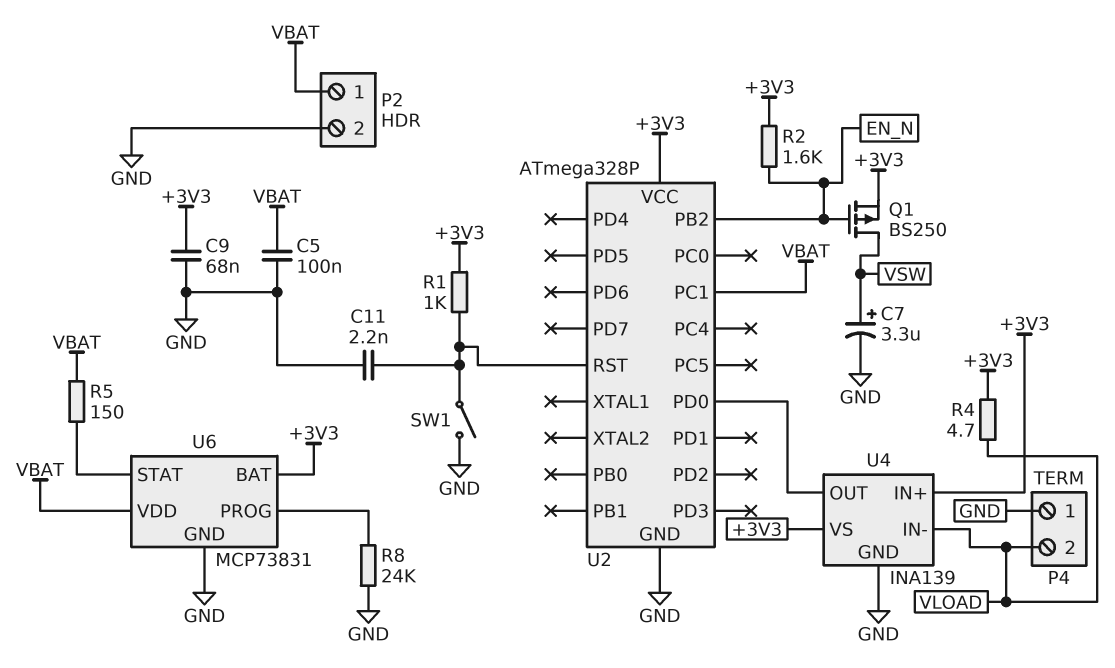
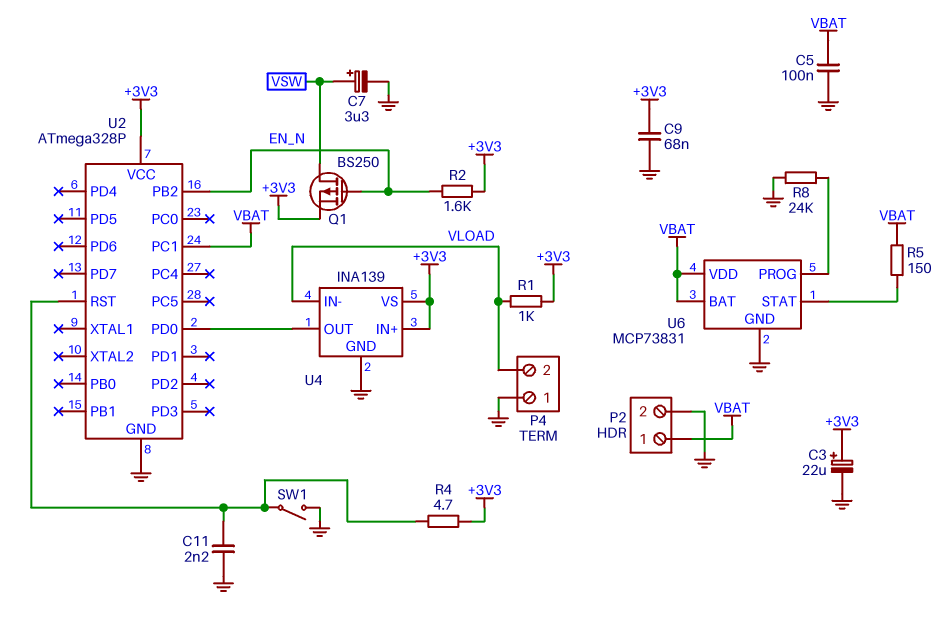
C3: none -> 22uF (plus +3V3, minus GND)
R1: 1k (+3V3, U2/RST) -> 1k (+3V3, VLOAD)
R4: 4.7 (+3V3, VLOAD) -> 4.7 (+3V3, U2/RST)
U6 pin BAT: +3V3 -> VBAT

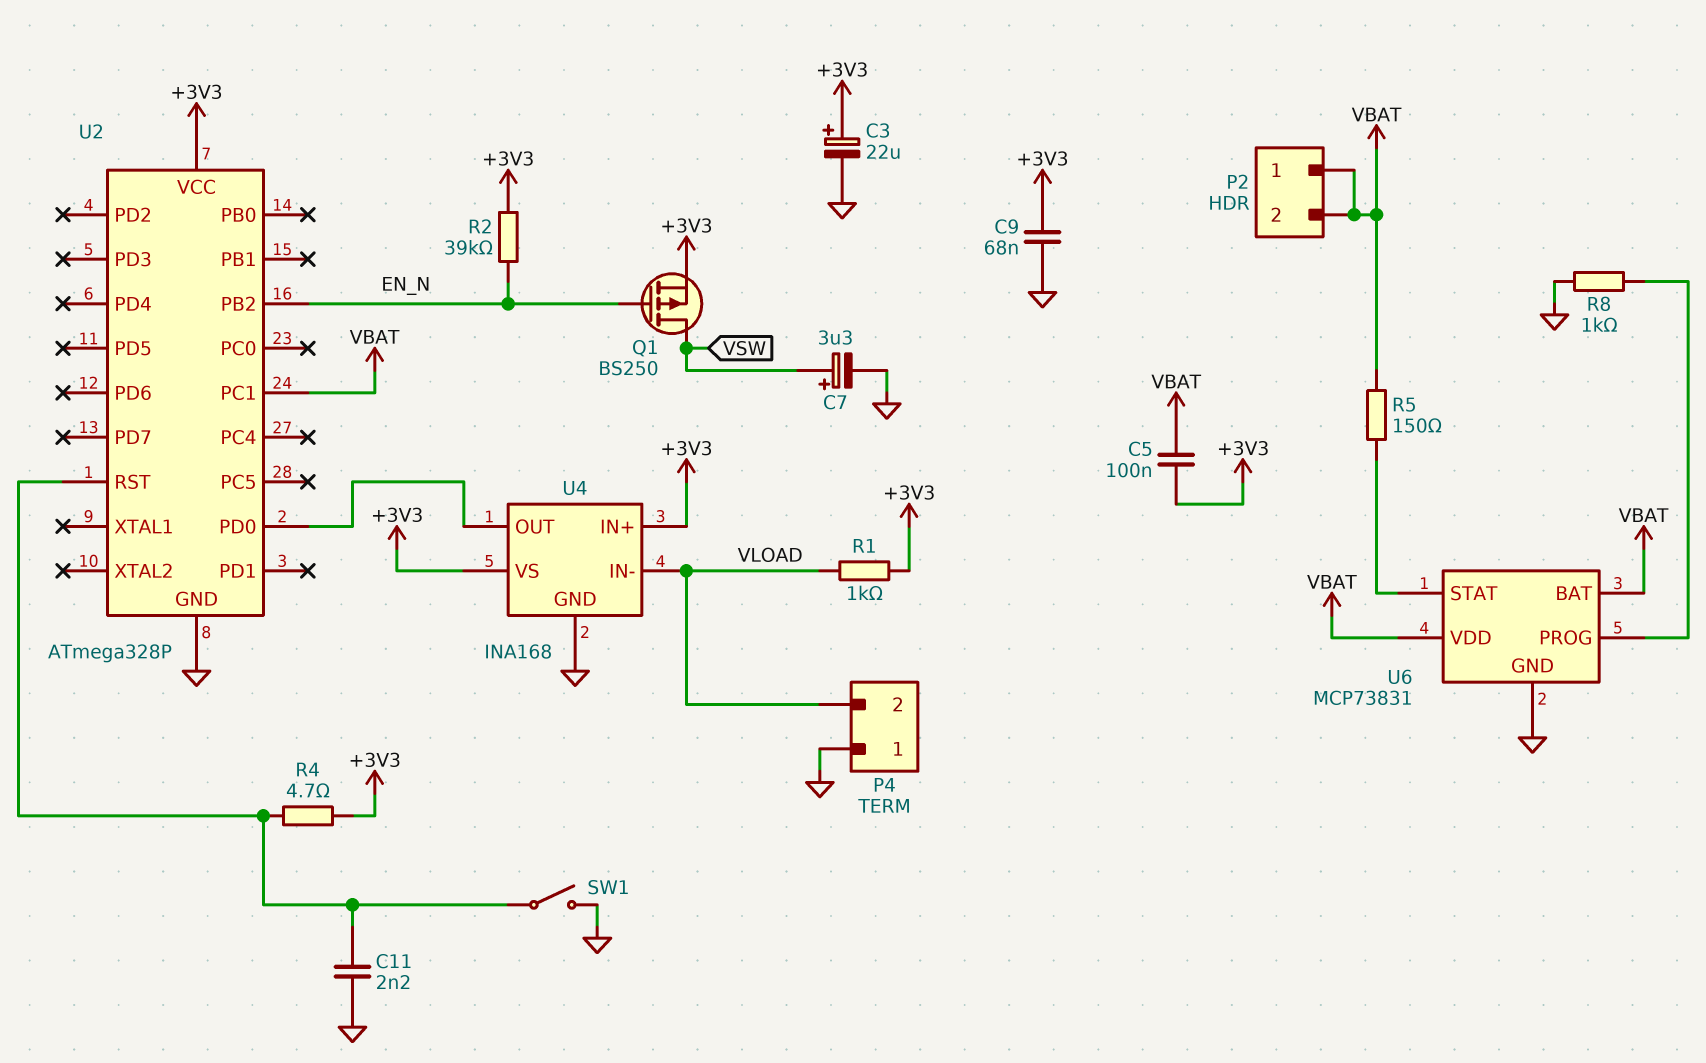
C5: 100nF (GND, VBAT) -> 100nF (+3V3, VBAT)
P2 pin 2: GND -> VBAT
R2: 1.6k (+3V3, EN_N) -> 39k (+3V3, EN_N)
R8: 24k (GND, U6/PROG) -> 1k (GND, U6/PROG)
U4: INA139 -> INA168

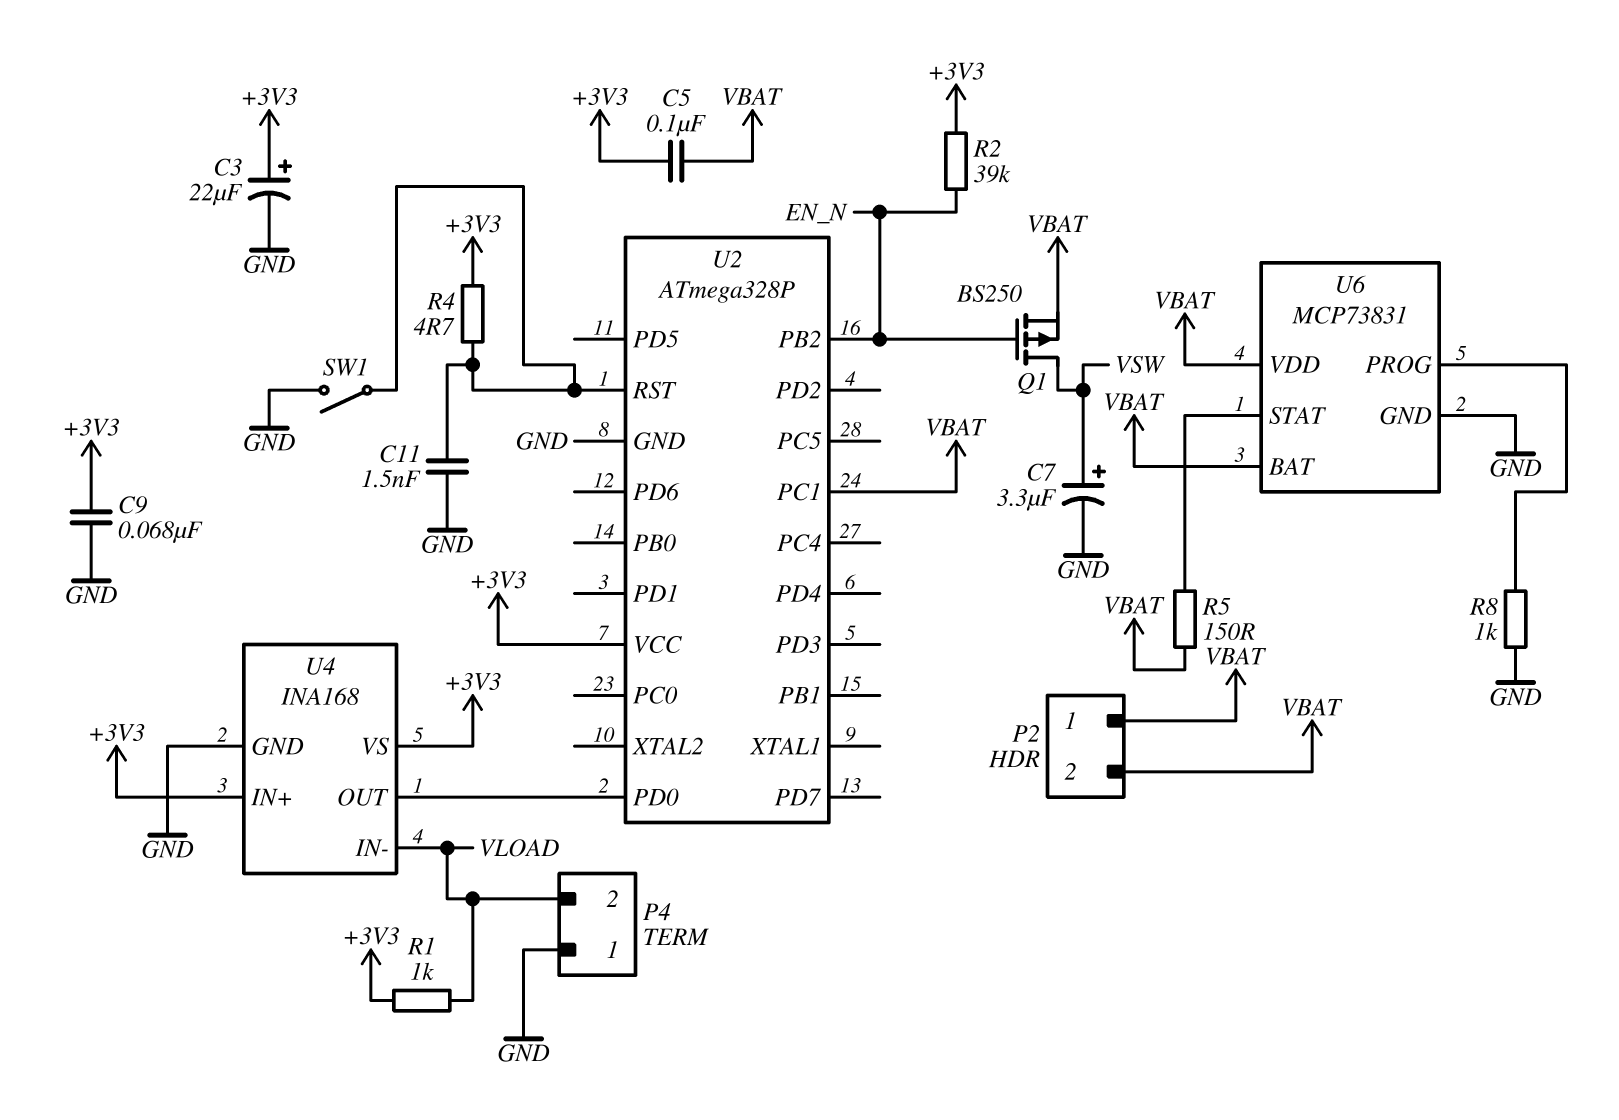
C11: 2.2nF (GND, U2/RST) -> 1.5nF (GND, U2/RST)
Q1: PMOS BS250 (G EN_N, D VSW, S +3V3) -> PMOS BS250 (G EN_N, D VSW, S VBAT)

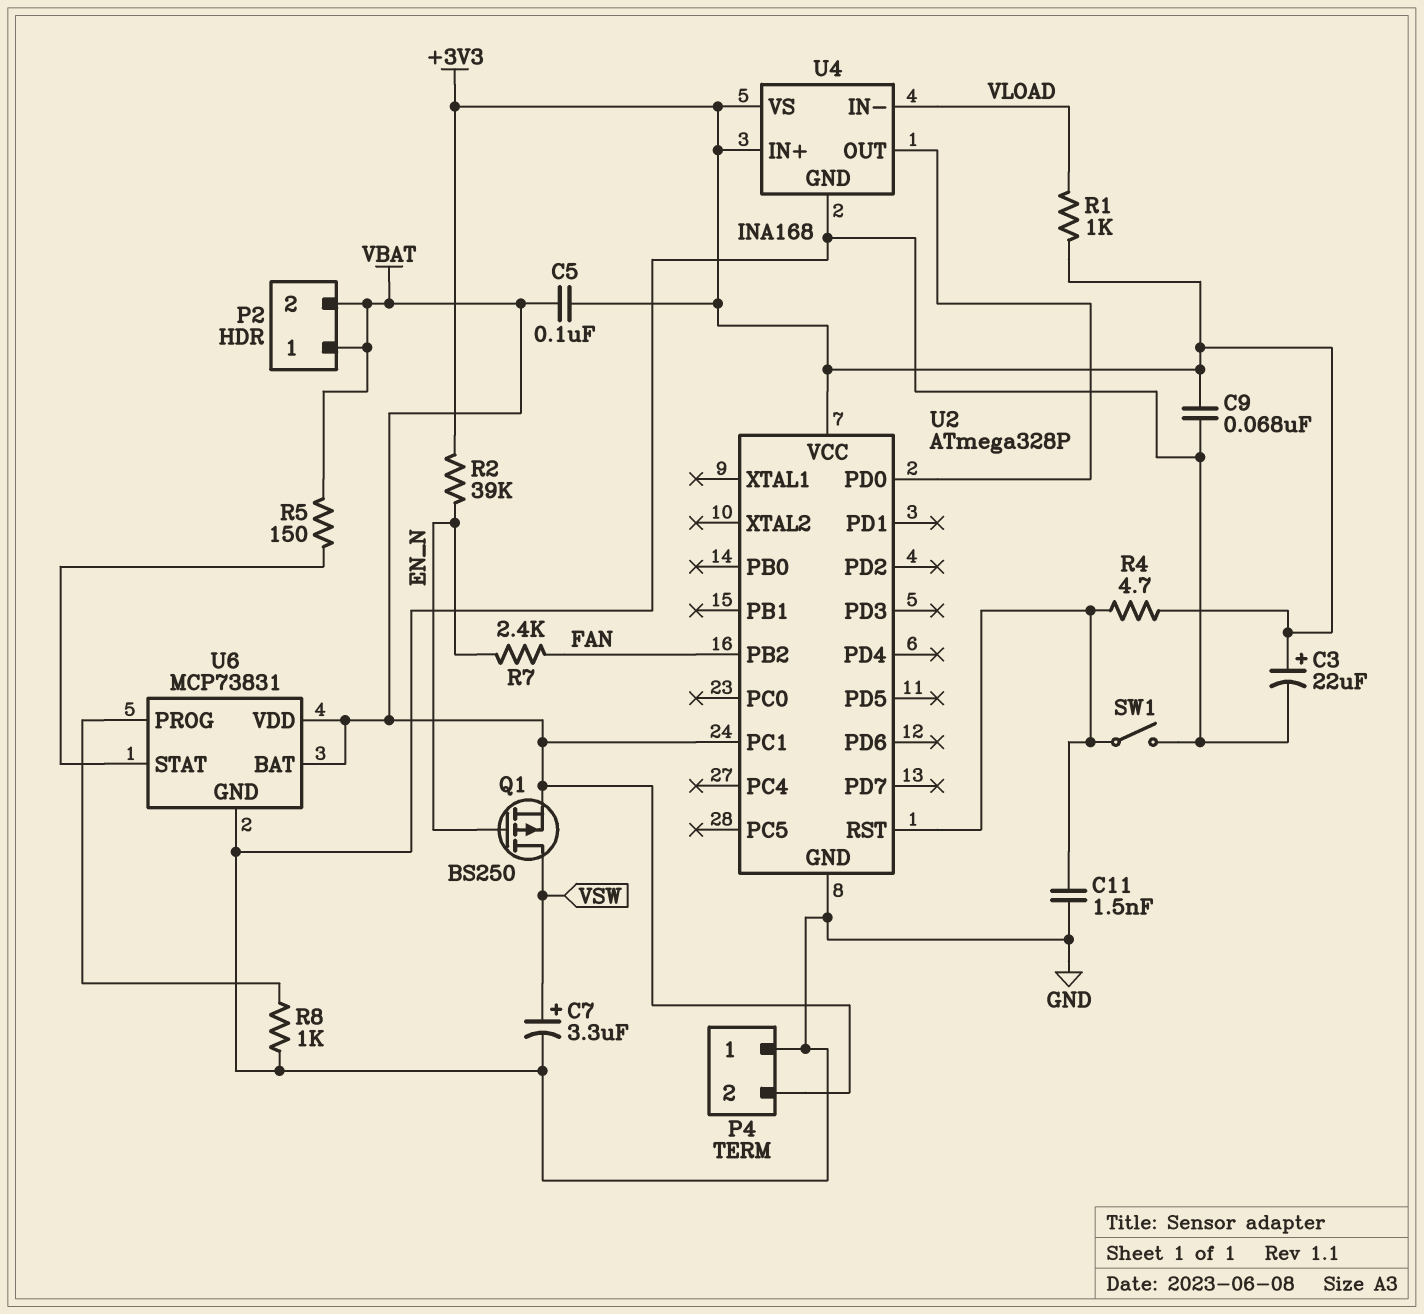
P4 pin 2: VLOAD -> VBAT
R7: none -> 2.4k (EN_N, FAN)
U2 pin PB2: EN_N -> FAN

